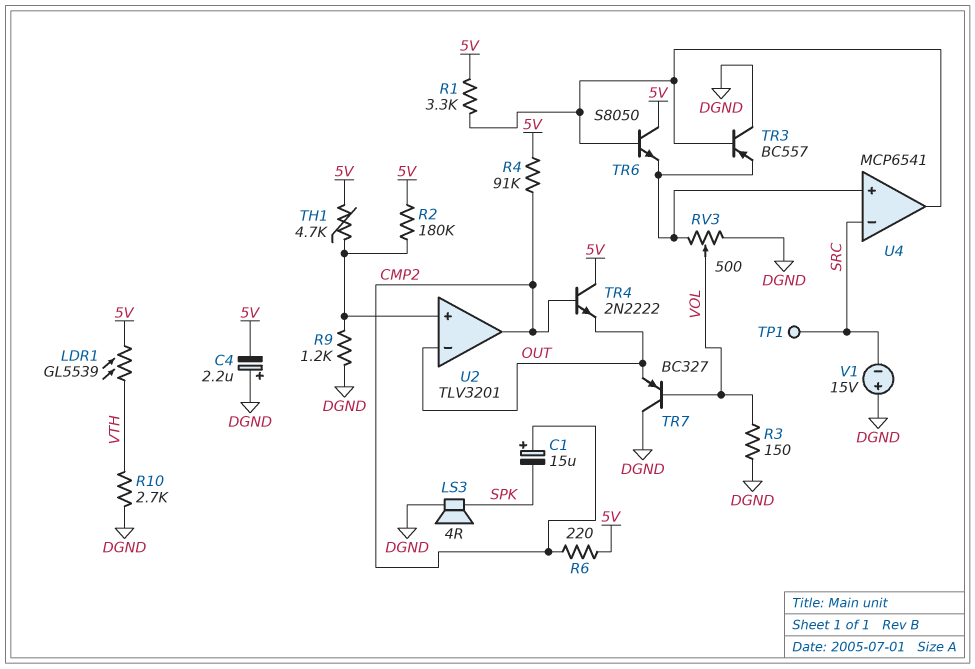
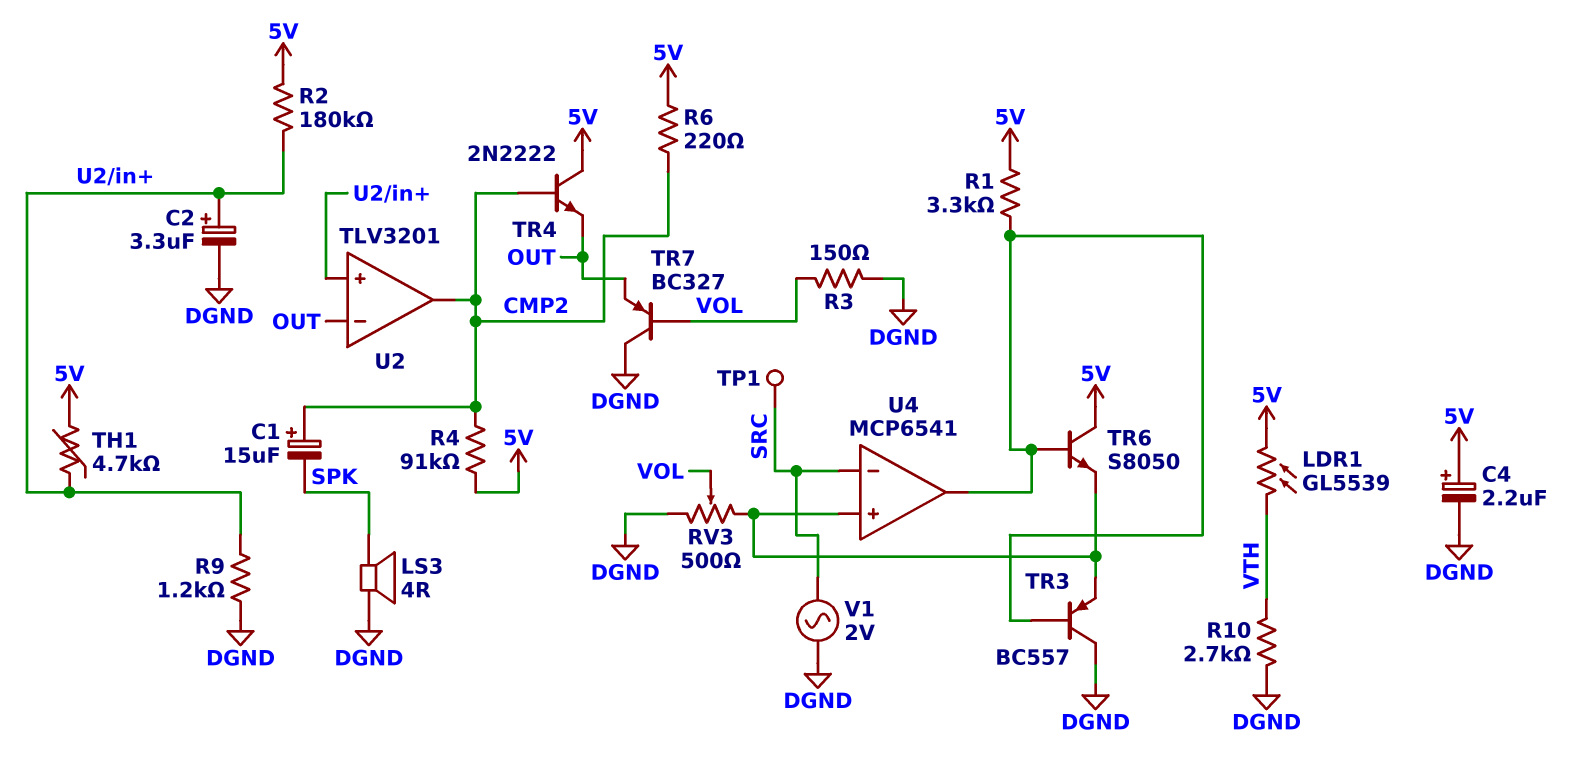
C2: none -> 3.3uF (plus U2/in+, minus DGND)
C4: 2.2uF (plus DGND, minus 5V) -> 2.2uF (plus 5V, minus DGND)
V1: 15V (plus DGND, minus SRC) -> AC 2V (DGND, SRC)

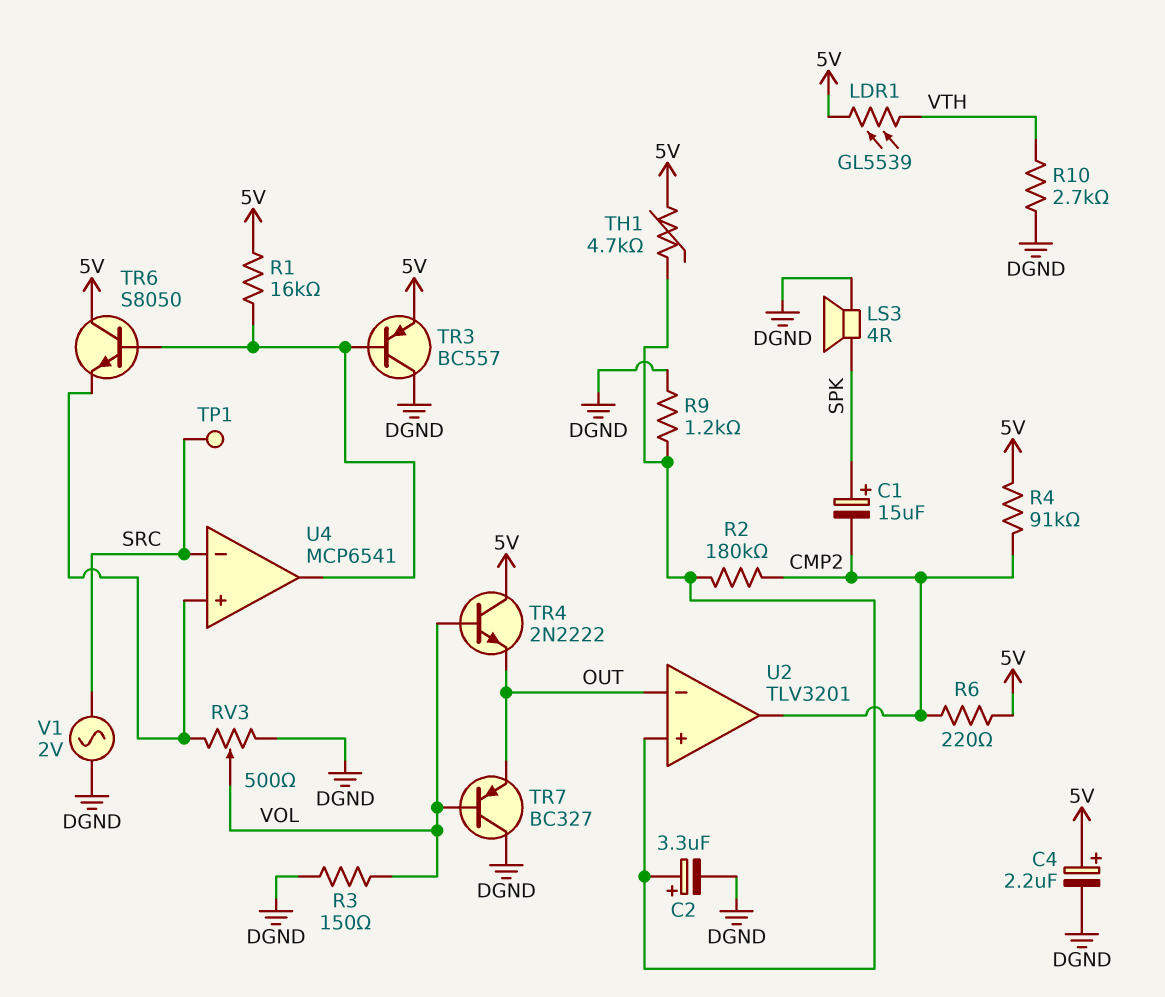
C1: 15uF (plus CMP2, minus SPK) -> 15uF (plus SPK, minus CMP2)
R1: 3.3k (5V, U4/out) -> 16k (5V, U4/out)
R2: 180k (5V, U2/in+) -> 180k (CMP2, U2/in+)
TR3: PNP BC557 (B U4/out, C DGND, E U4/in+) -> PNP BC557 (B U4/out, C DGND, E 5V)
TR4: NPN 2N2222 (B CMP2, C 5V, E OUT) -> NPN 2N2222 (B VOL, C 5V, E OUT)

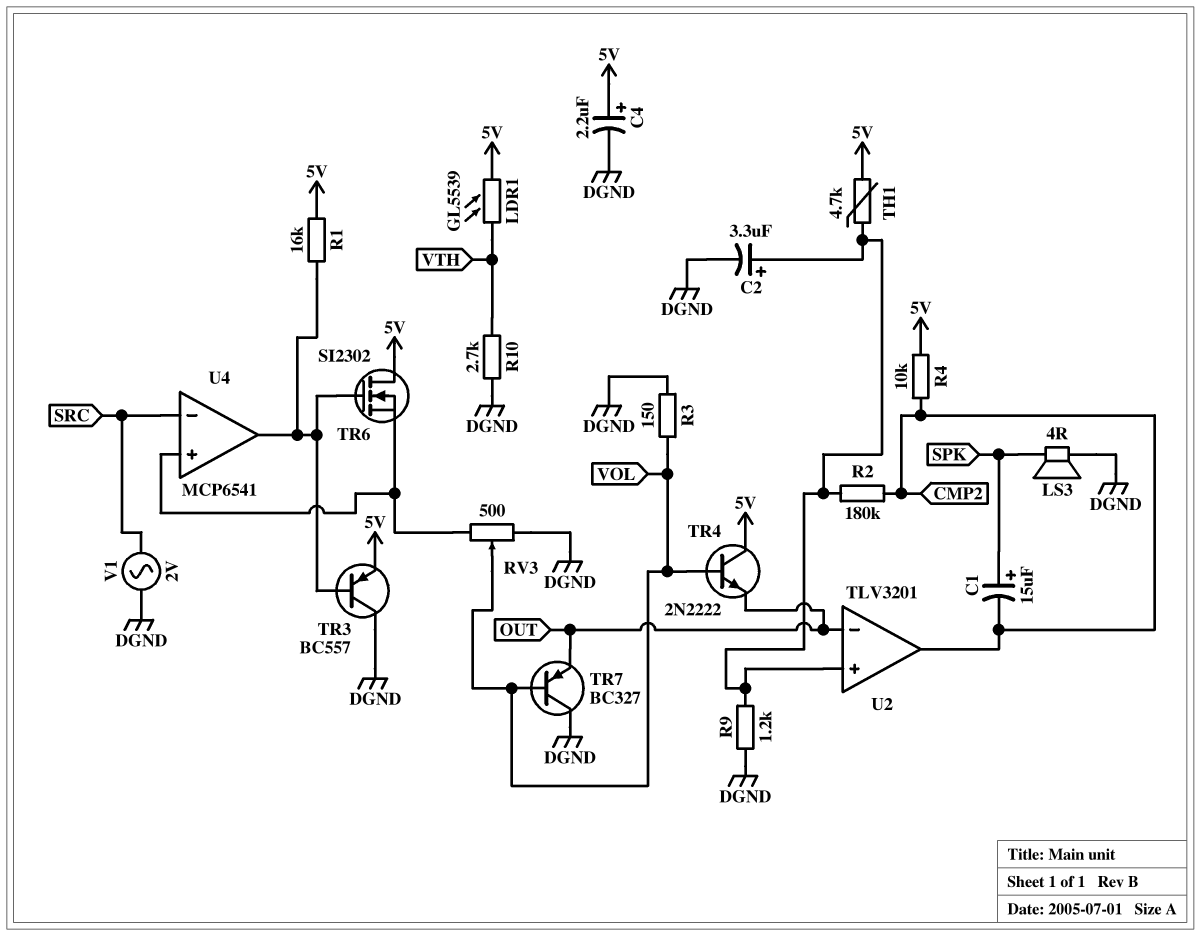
R4: 91k (5V, CMP2) -> 10k (5V, CMP2)
R6: 220 (5V, CMP2) -> none
TP1: test point (SRC) -> none
TR6: NPN S8050 (B U4/out, C 5V, E U4/in+) -> NMOS SI2302 (G U4/out, D 5V, S U4/in+)

